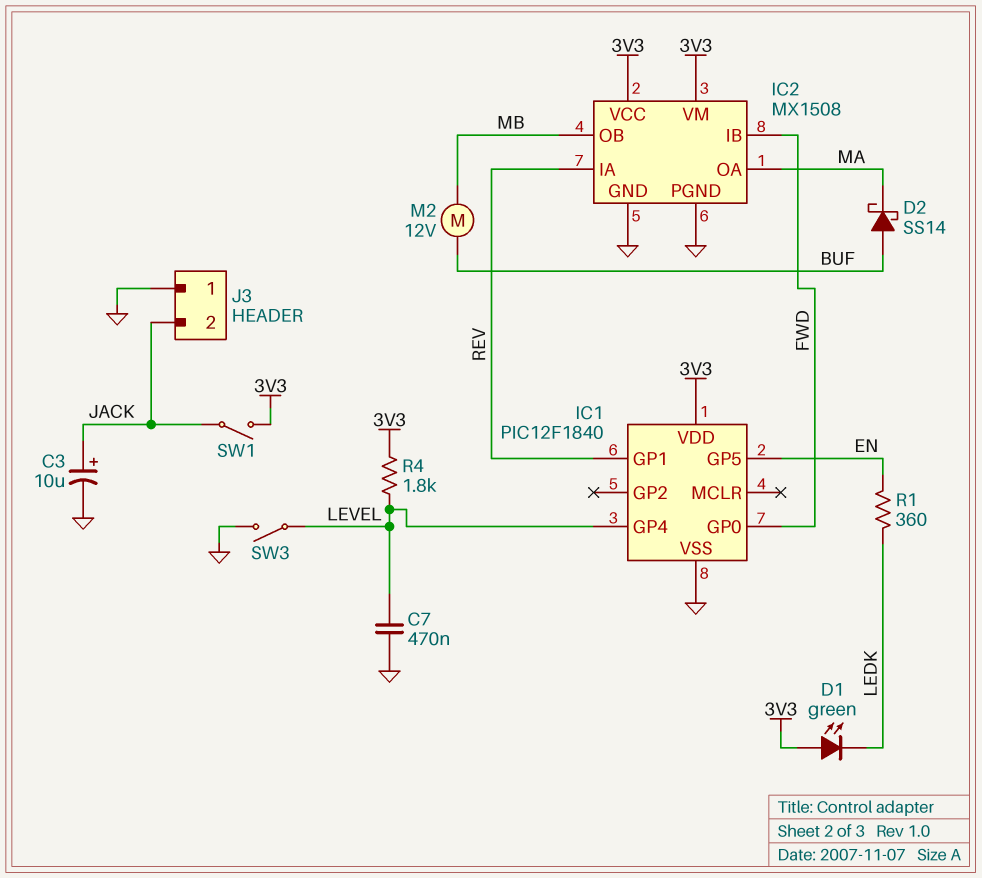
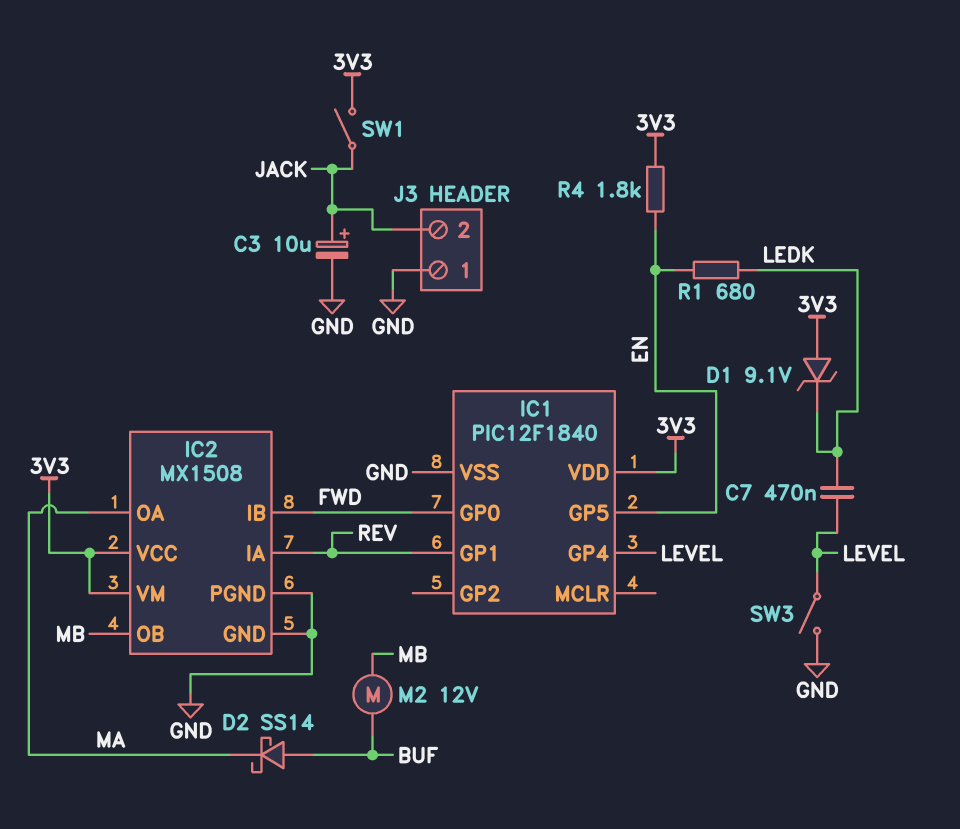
C7: 470nF (GND, LEVEL) -> 470nF (LEDK, LEVEL)
D1: LED green (A 3V3, K LEDK) -> zener 9.1V (A 3V3, K LEDK)
R1: 360 (EN, LEDK) -> 680 (EN, LEDK)
R4: 1.8k (3V3, LEVEL) -> 1.8k (3V3, EN)

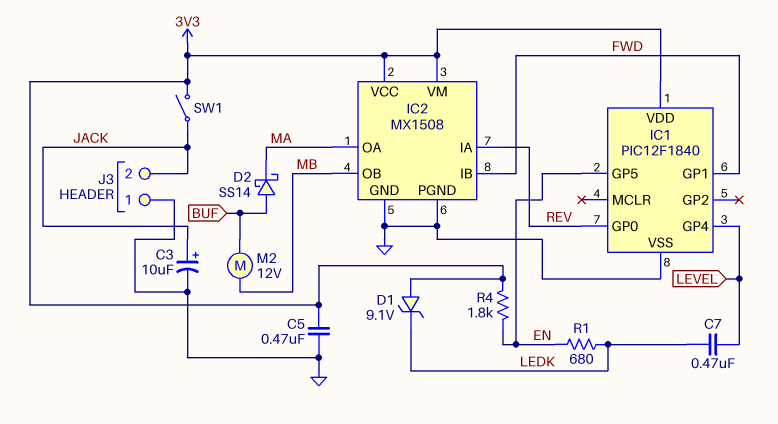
C5: none -> 470nF (3V3, GND)
IC1 pin GP0: FWD -> REV
IC1 pin GP1: REV -> FWD
SW3: switch (GND, LEVEL) -> none

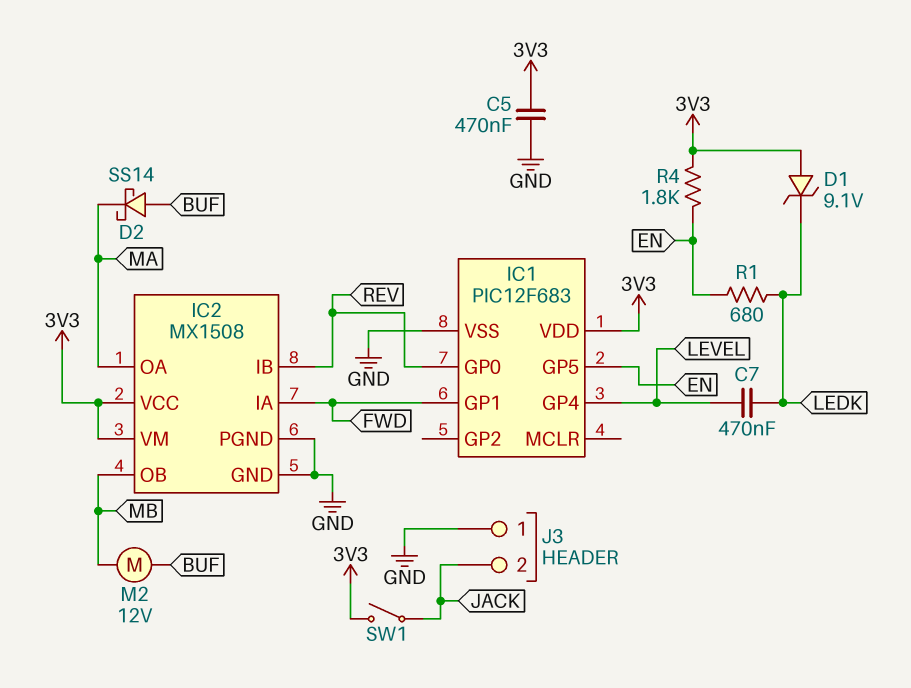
C3: 10uF (plus JACK, minus GND) -> none
IC1: PIC12F1840 -> PIC12F683
IC2 pin IA: REV -> FWD
IC2 pin IB: FWD -> REV

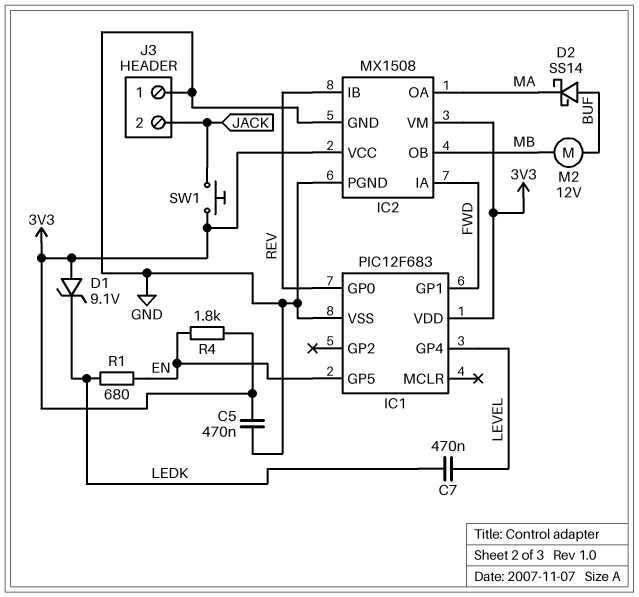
SW1: switch (3V3, JACK) -> button (3V3, JACK)

